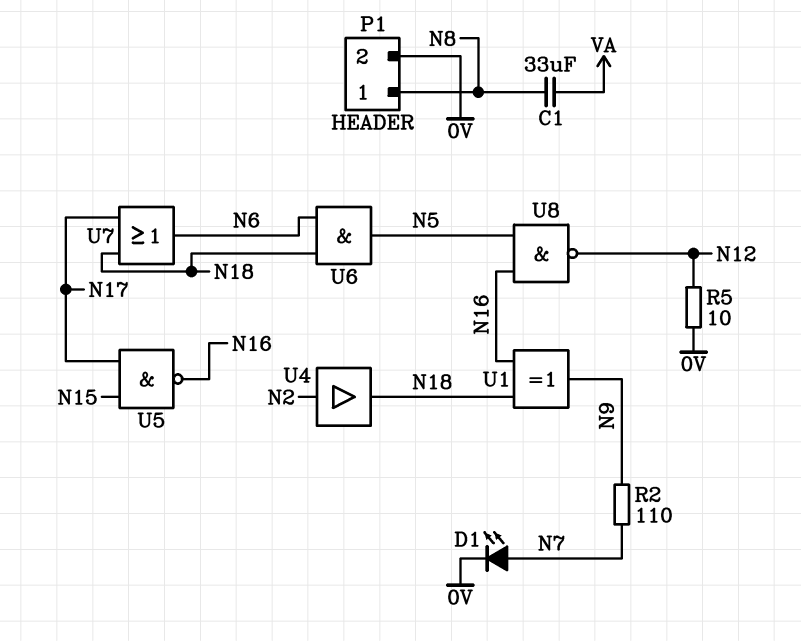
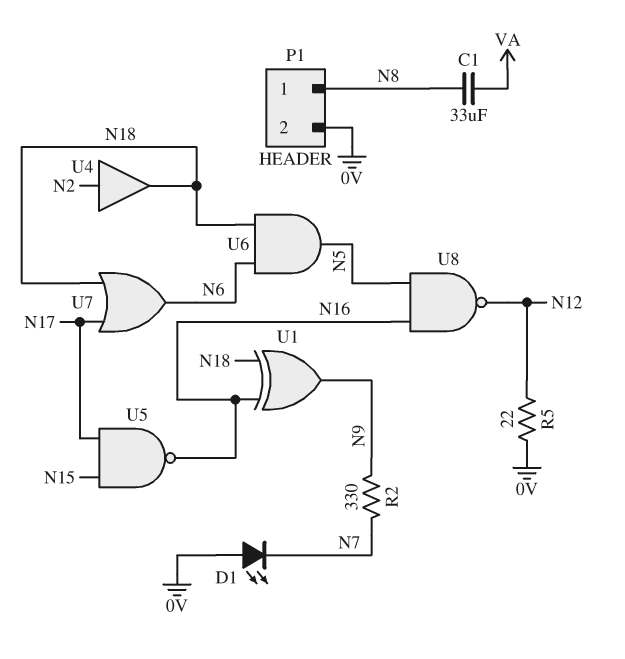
D1: LED (A N7, K 0V) -> LED (A 0V, K N7)
R2: 110 (N7, N9) -> 330 (N7, N9)
R5: 10 (0V, N12) -> 22 (0V, N12)

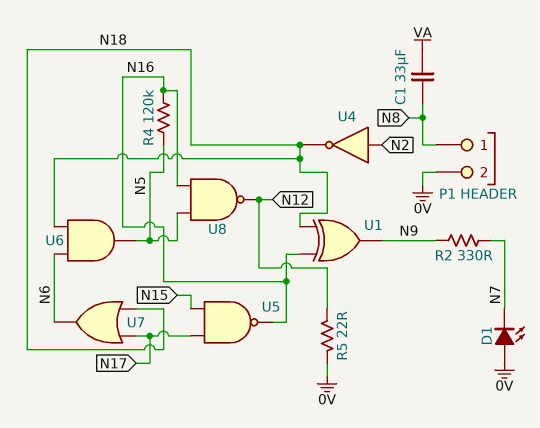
R4: none -> 120k (N5, N16)
U4: buffer (in N2, out N18) -> NOT (in N2, out N18)

